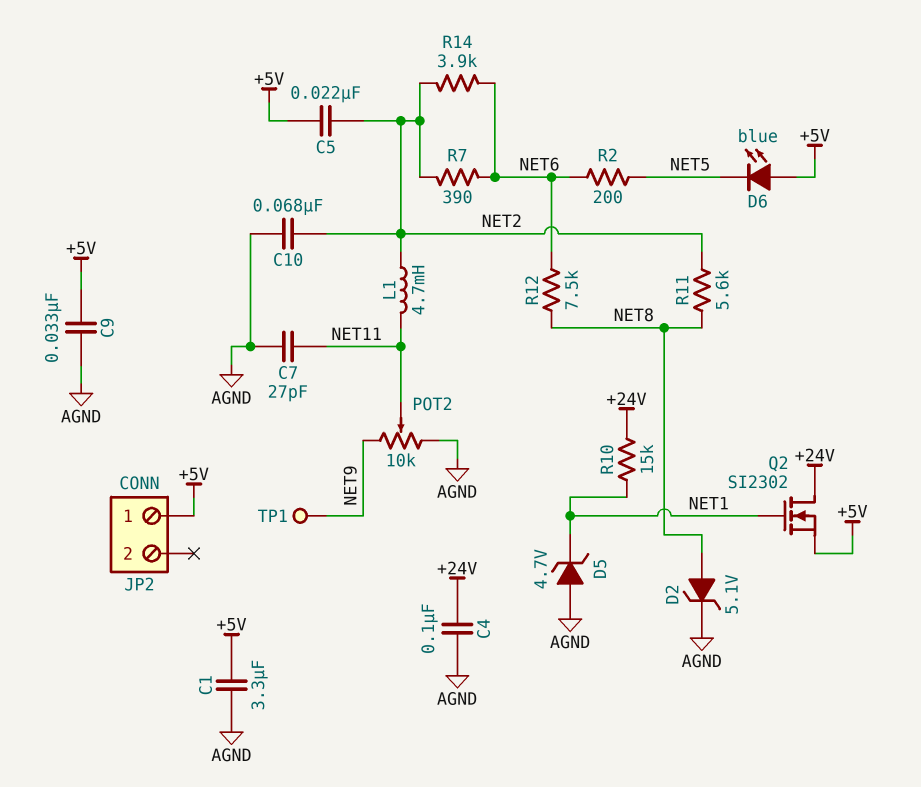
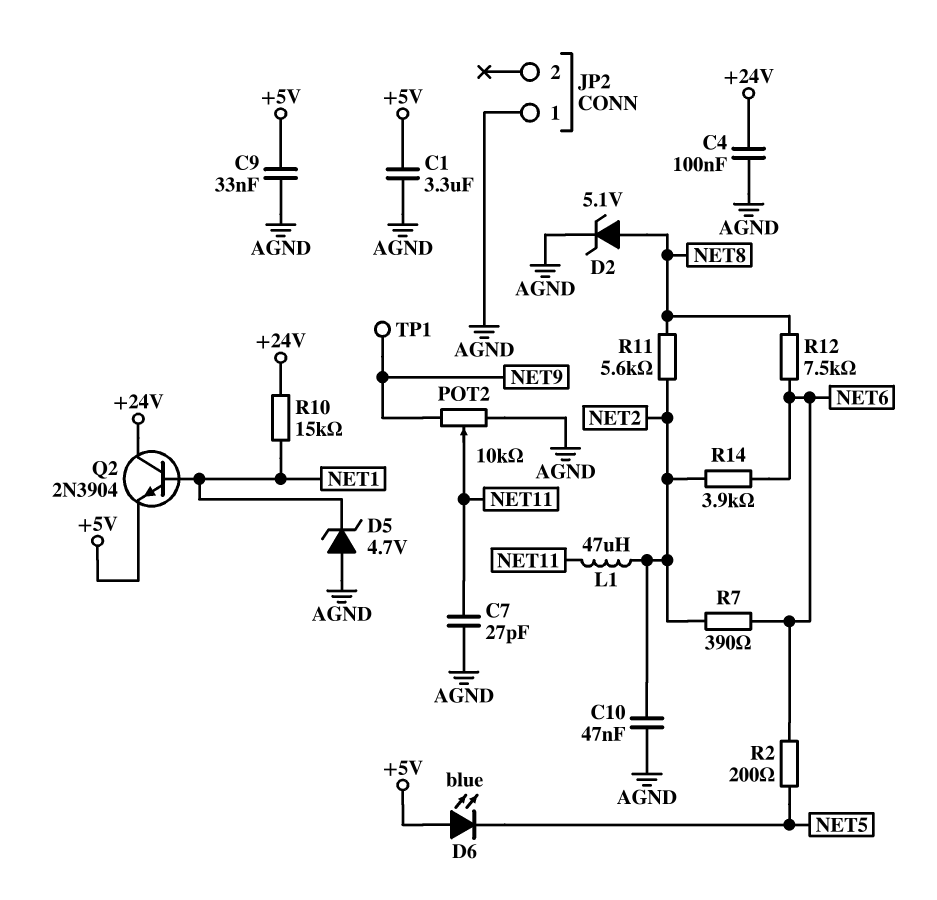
C5: 22nF (+5V, NET2) -> none
C10: 68nF (AGND, NET2) -> 47nF (AGND, NET2)
JP2 pin 1: +5V -> AGND
L1: 4.7mH (NET2, NET11) -> 47uH (NET2, NET11)
Q2: NMOS SI2302 (G NET1, D +24V, S +5V) -> NPN 2N3904 (B NET1, C +24V, E +5V)

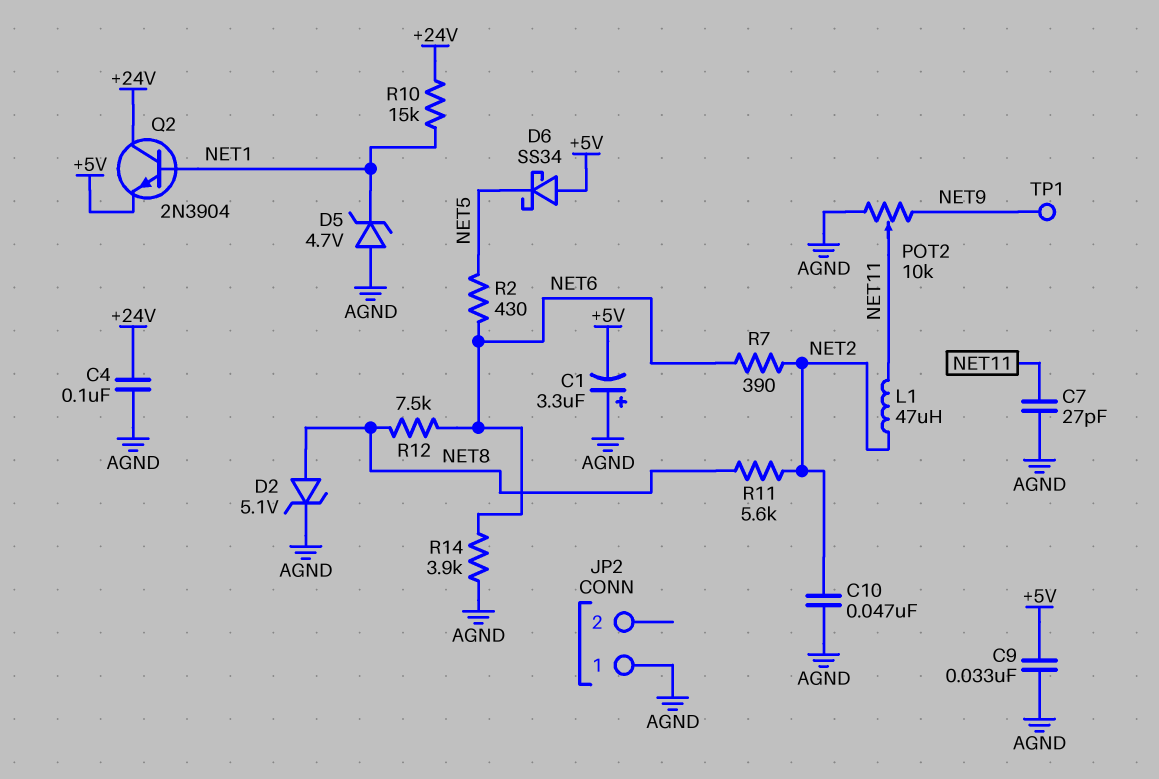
C1: 3.3uF (+5V, AGND) -> 3.3uF (plus AGND, minus +5V)
D6: LED blue (A +5V, K NET5) -> schottky SS34 (A +5V, K NET5)
R2: 200 (NET5, NET6) -> 430 (NET5, NET6)
R14: 3.9k (NET2, NET6) -> 3.9k (AGND, NET6)

